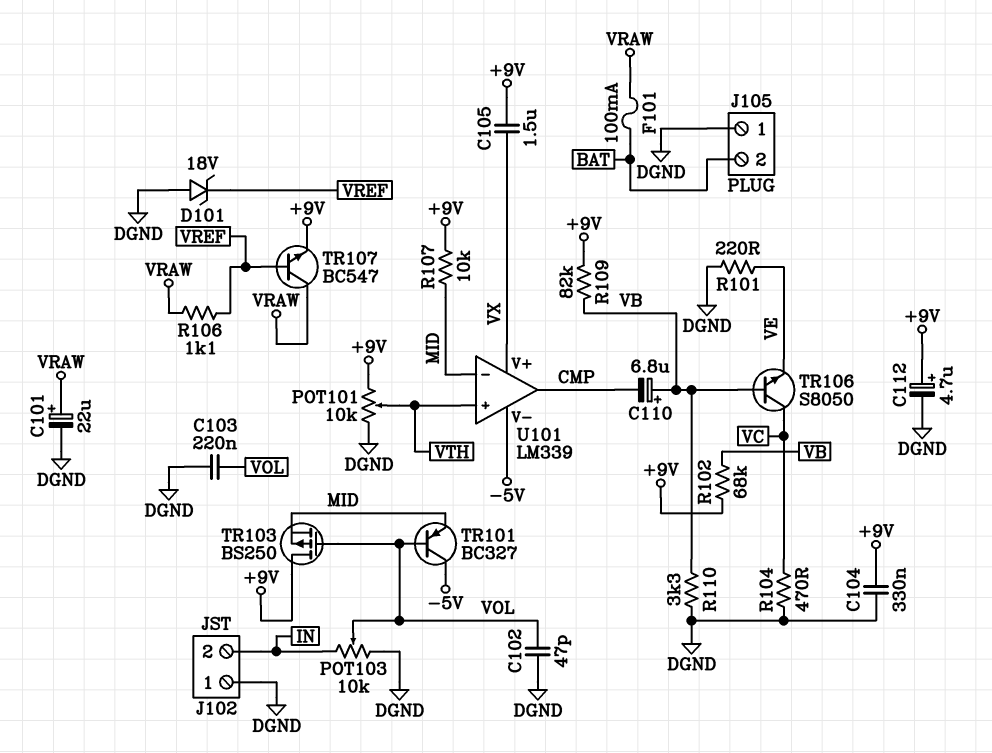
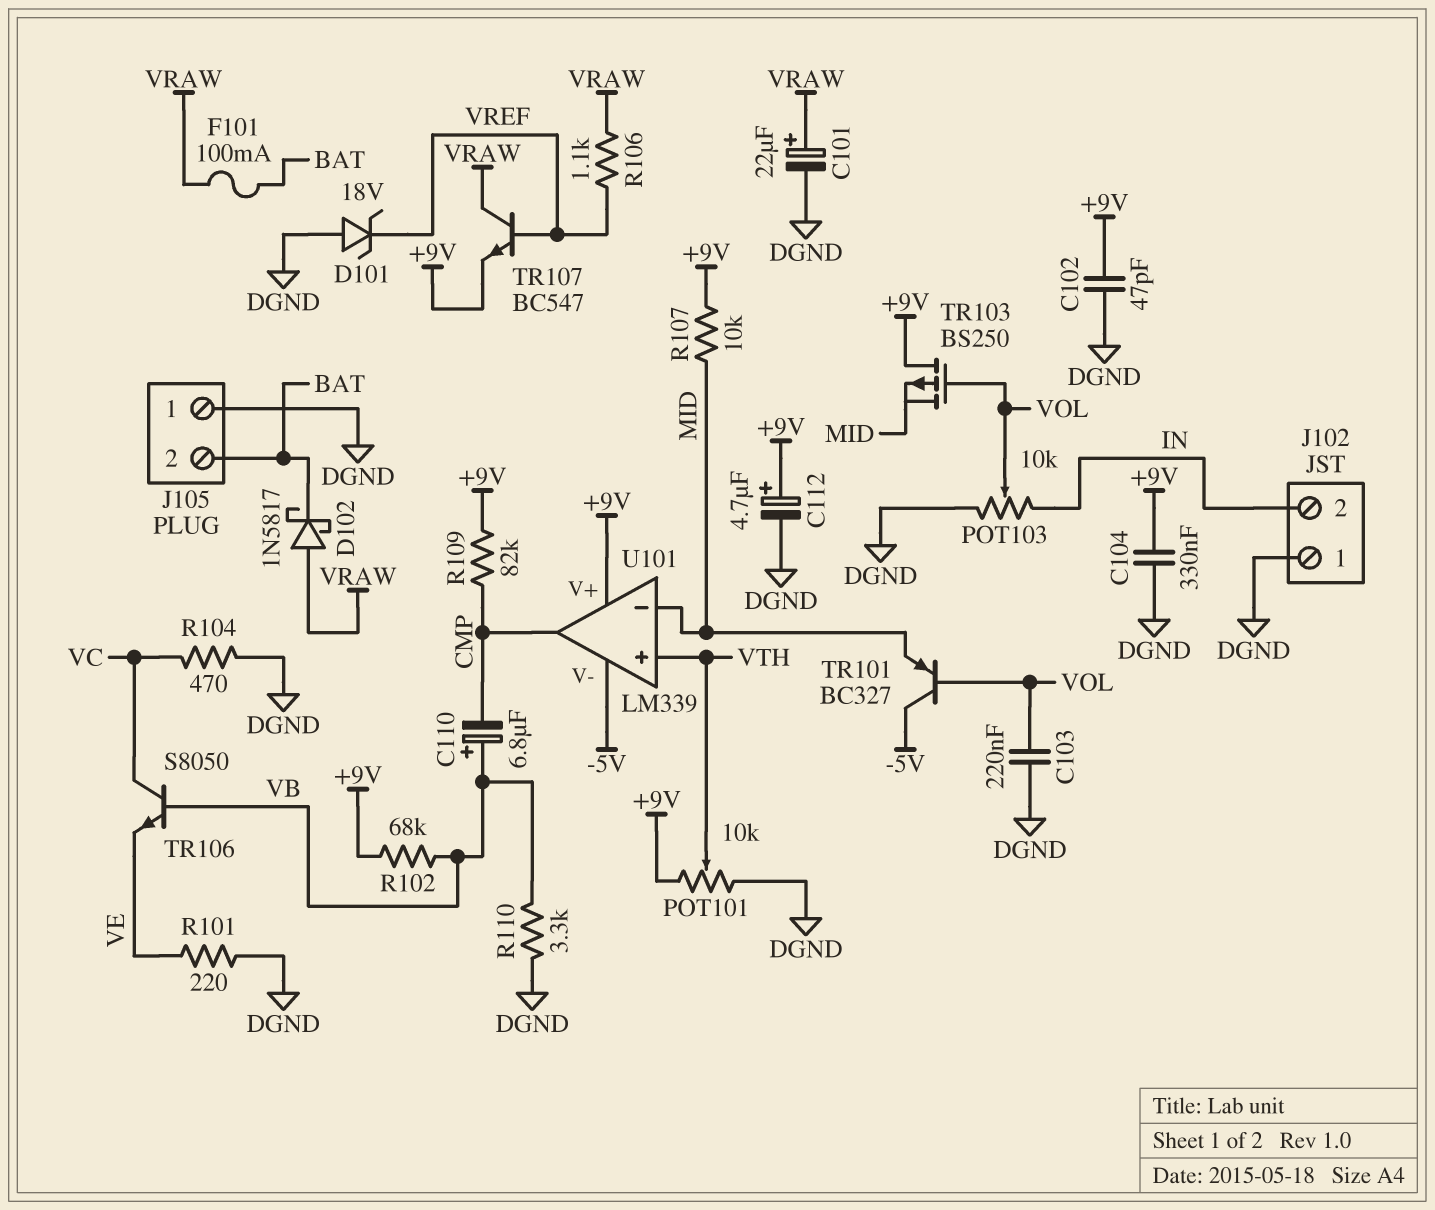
C102: 47pF (DGND, VOL) -> 47pF (+9V, DGND)
C105: 1.5uF (+9V, VX) -> none
D102: none -> schottky 1N5817 (A VRAW, K BAT)
R109: 82k (+9V, VB) -> 82k (+9V, CMP)
U101 pin V+: VX -> +9V

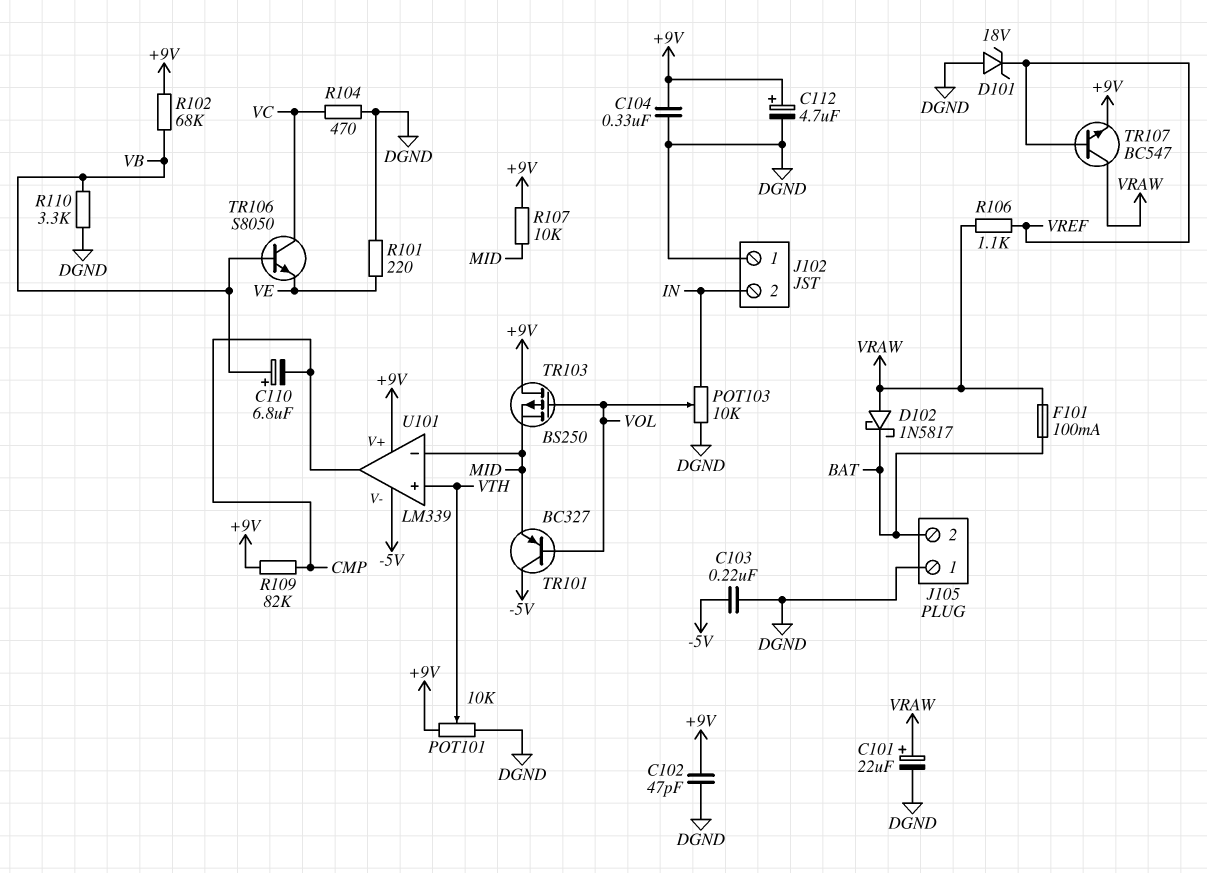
C103: 220nF (DGND, VOL) -> 220nF (-5V, DGND)

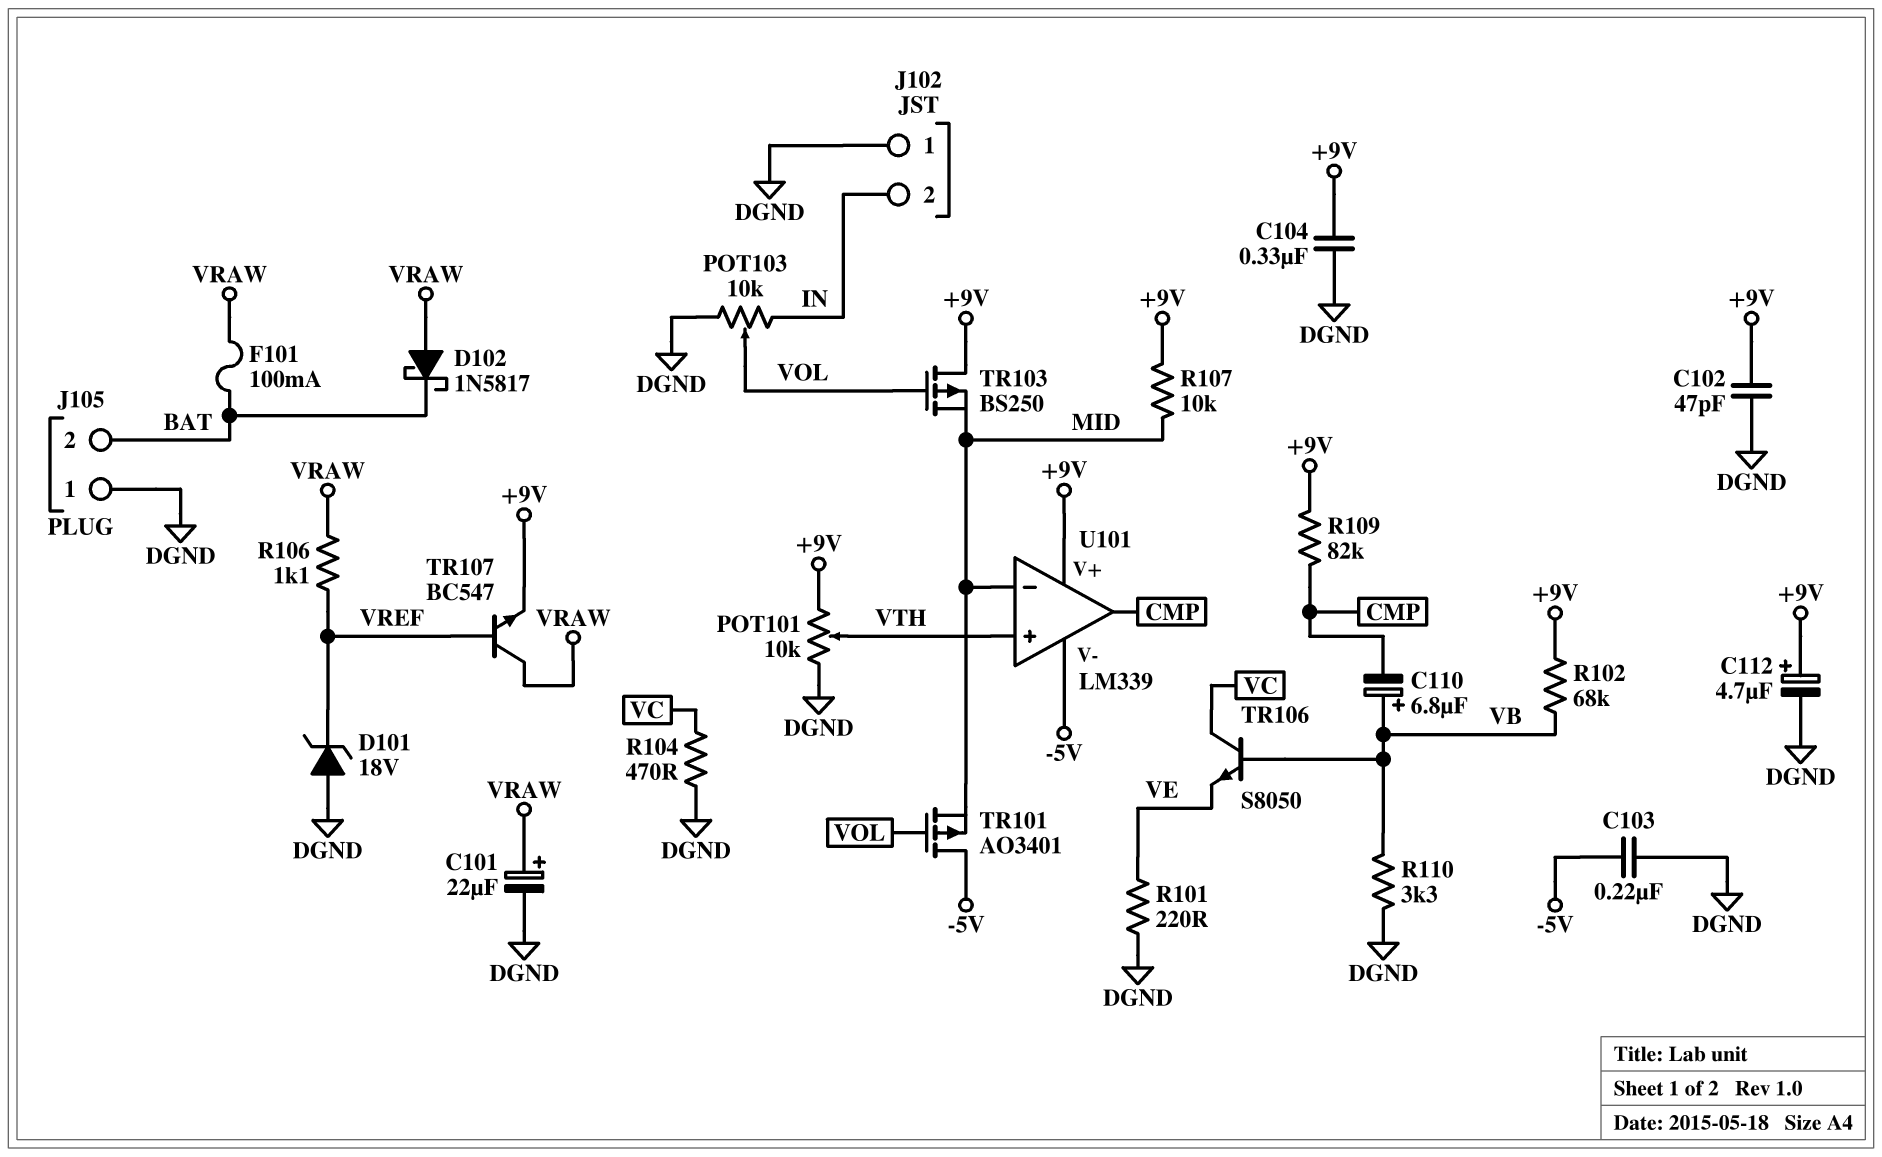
TR101: PNP BC327 (B VOL, C -5V, E MID) -> PMOS AO3401 (G VOL, D -5V, S MID)

